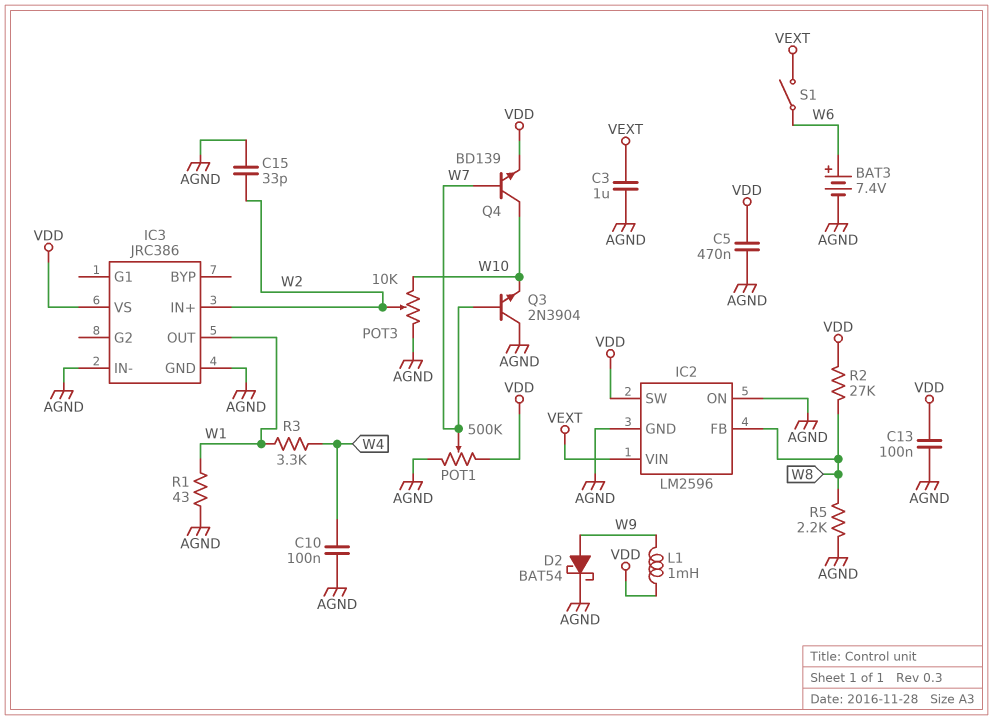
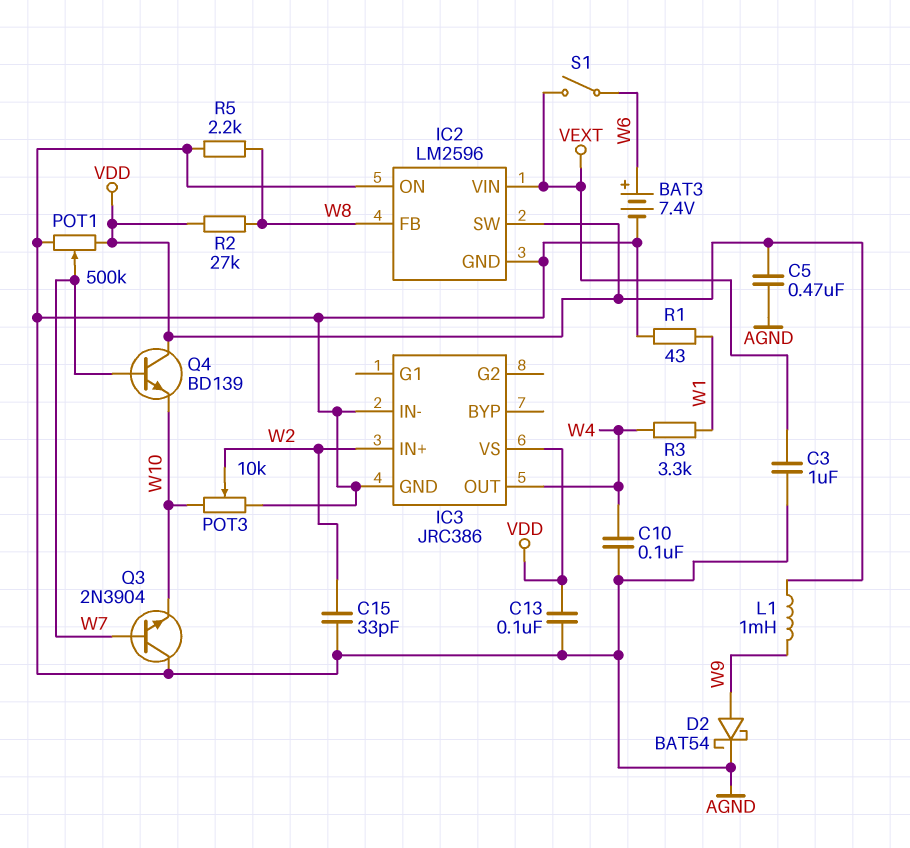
IC3 pin OUT: W1 -> W4
Q4: NPN BD139 (B W7, C W10, E VDD) -> NPN BD139 (B W7, C VDD, E W10)

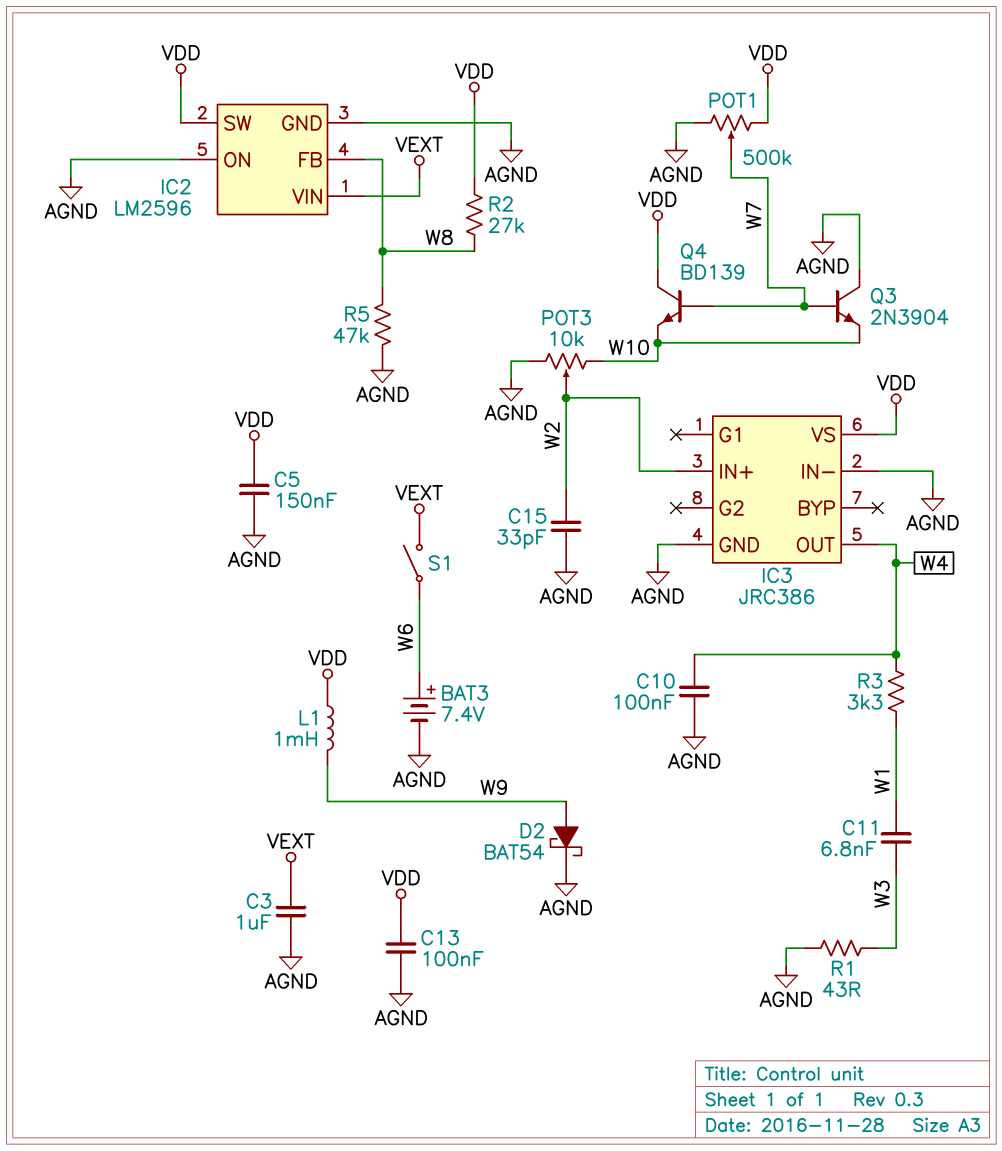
C5: 470nF (AGND, VDD) -> 150nF (AGND, VDD)
C11: none -> 6.8nF (W1, W3)
R1: 43 (AGND, W1) -> 43 (AGND, W3)
R5: 2.2k (AGND, W8) -> 47k (AGND, W8)

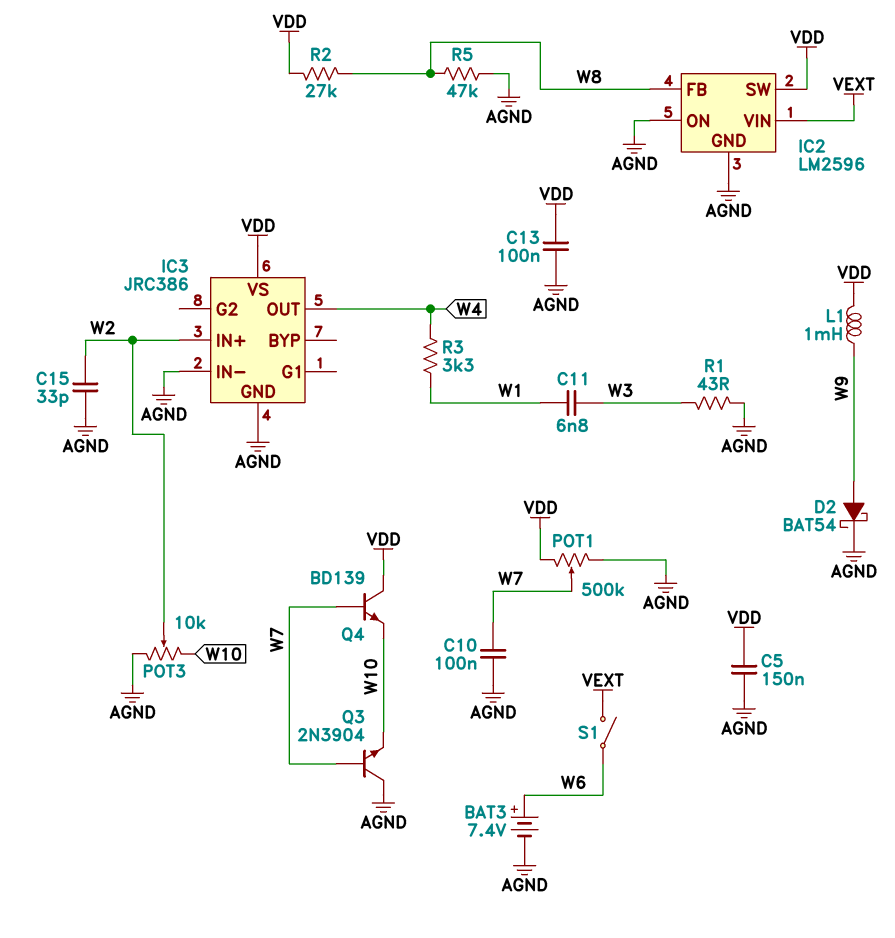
C3: 1uF (AGND, VEXT) -> none
C10: 100nF (AGND, W4) -> 100nF (AGND, W7)

